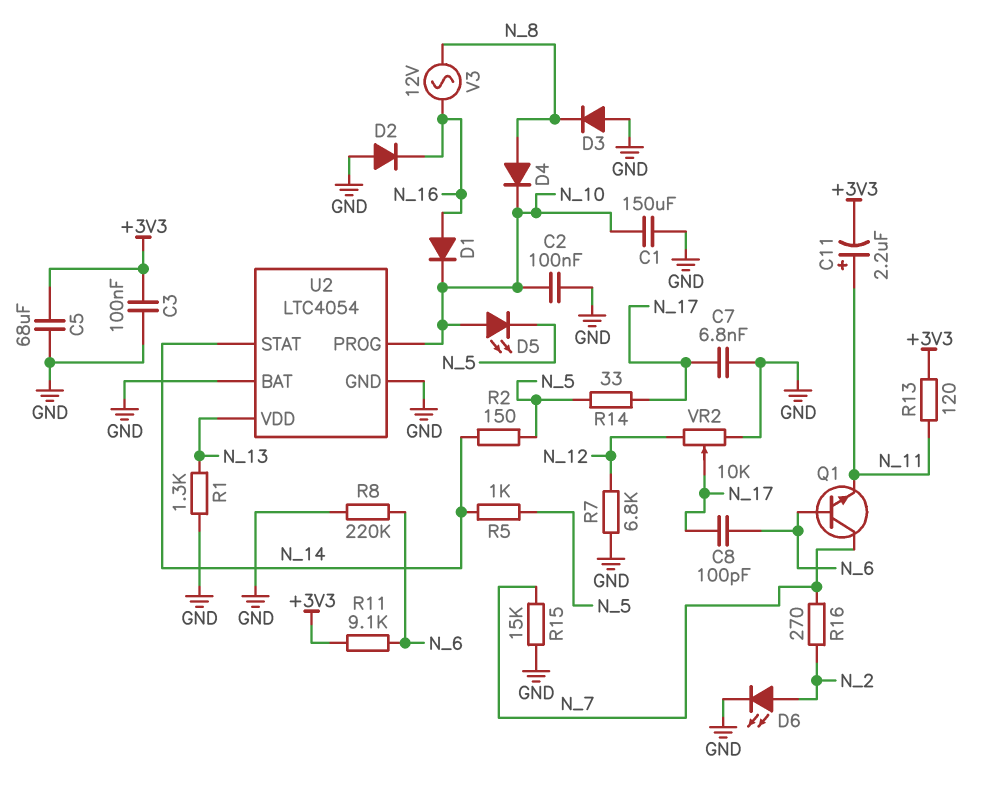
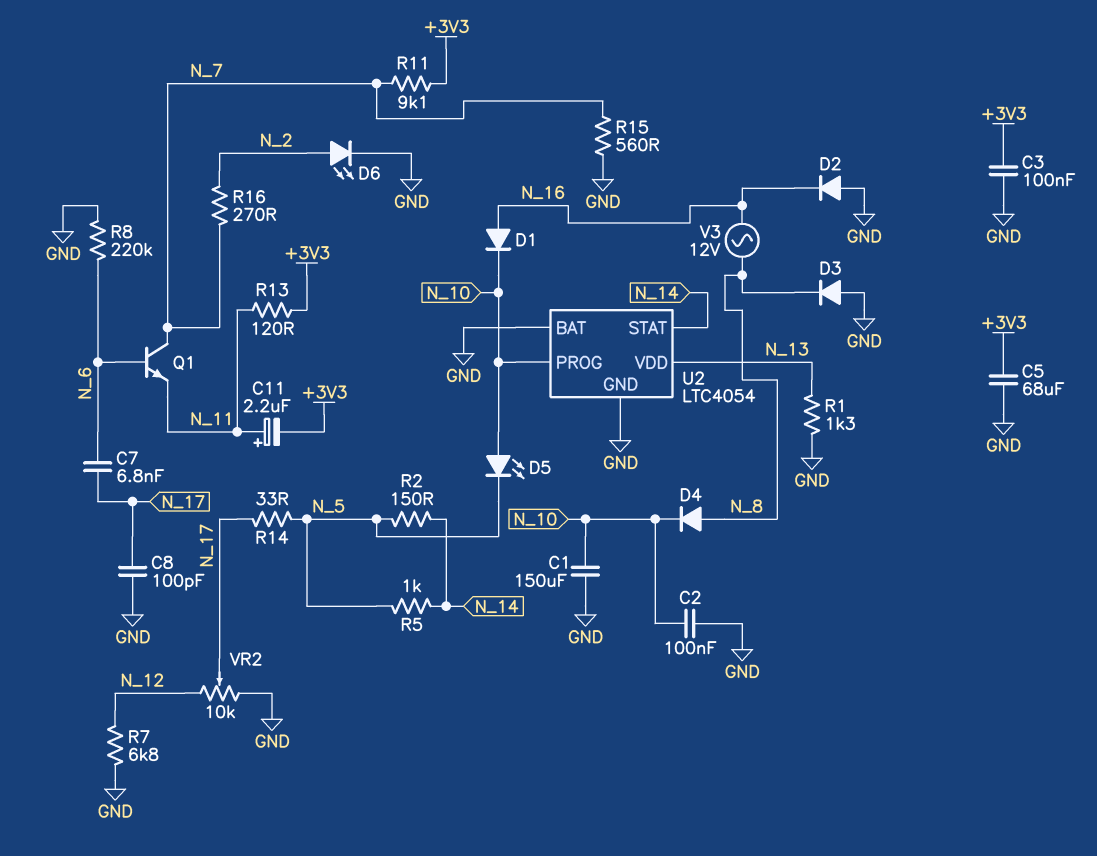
C7: 6.8nF (GND, N_17) -> 6.8nF (N_6, N_17)
C8: 100pF (N_6, N_17) -> 100pF (GND, N_17)
R11: 9.1k (+3V3, N_6) -> 9.1k (+3V3, N_7)
R15: 15k (GND, N_7) -> 560 (GND, N_7)

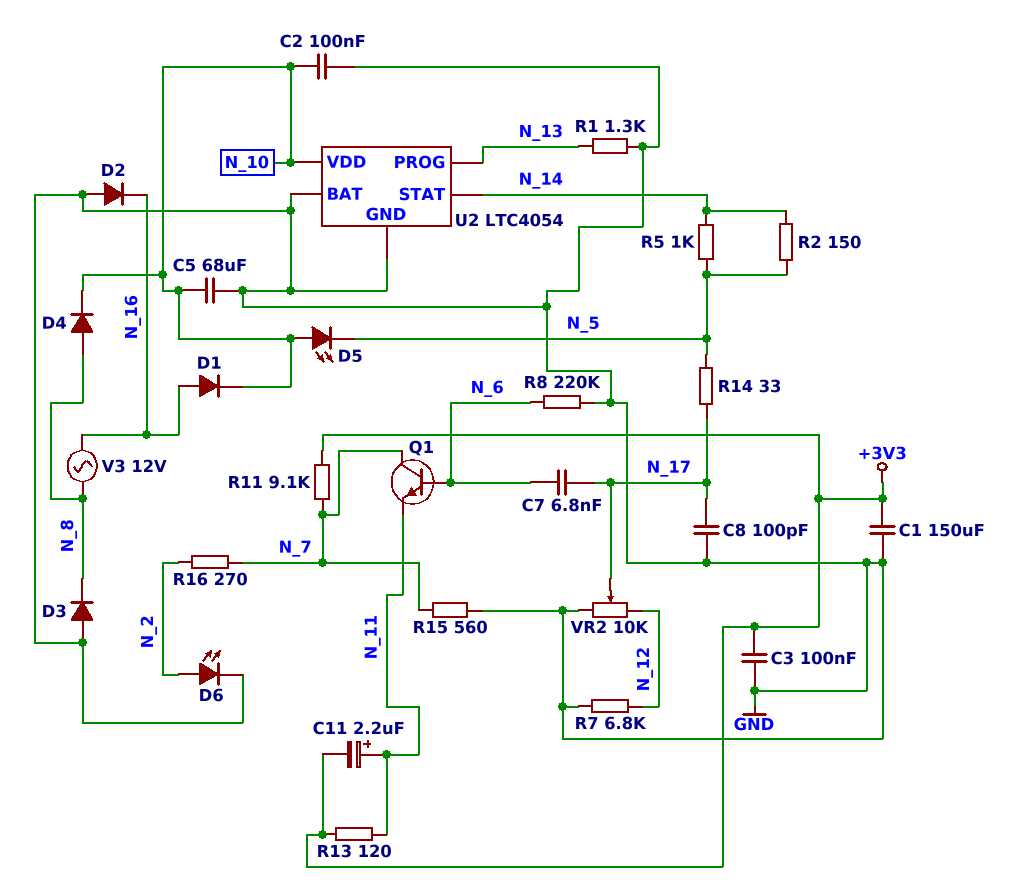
C1: 150uF (GND, N_10) -> 150uF (+3V3, GND)
C5: 68uF (+3V3, GND) -> 68uF (GND, N_10)
U2 pin PROG: N_10 -> N_13
U2 pin VDD: N_13 -> N_10

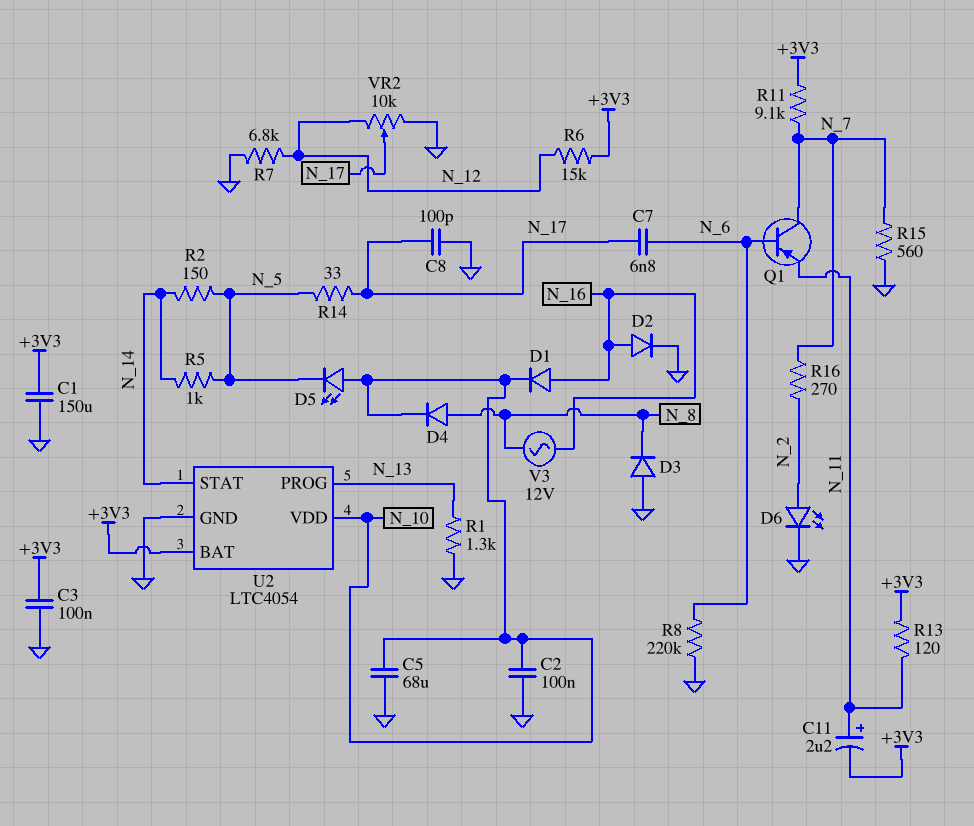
D2: diode (A GND, K N_16) -> diode (A N_16, K GND)
Q1: NPN (B N_6, C N_7, E N_11) -> PNP (B N_6, C N_7, E N_11)
R6: none -> 15k (+3V3, N_12)
U2 pin BAT: GND -> +3V3

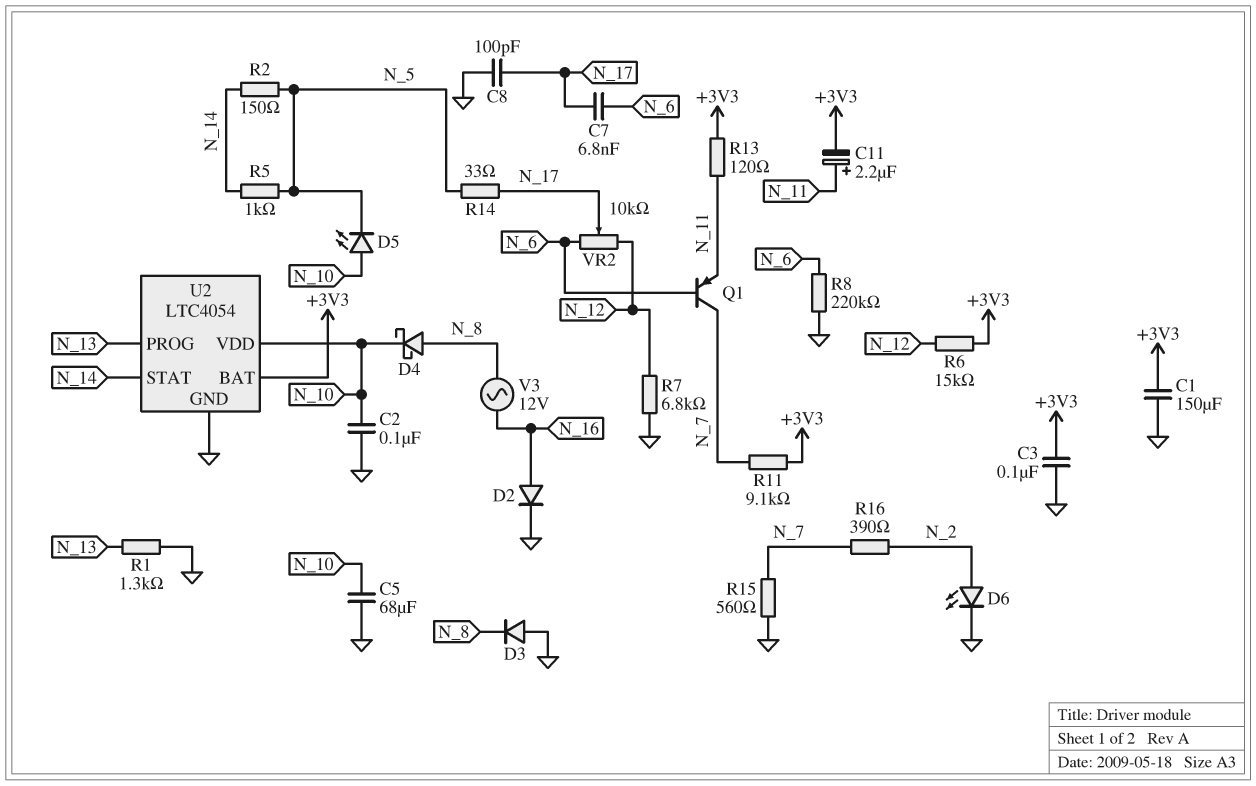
D1: diode (A N_16, K N_10) -> none
D4: diode (A N_8, K N_10) -> schottky (A N_8, K N_10)
R16: 270 (N_2, N_7) -> 390 (N_2, N_7)
VR2: 10k (GND, N_12, wiper N_17) -> 10k (N_6, N_12, wiper N_17)

